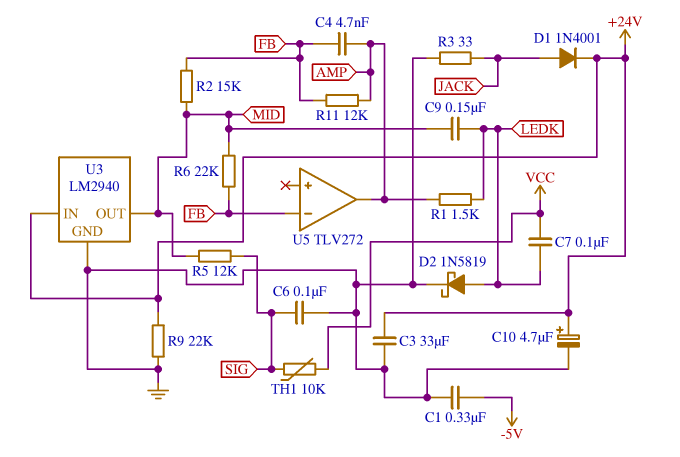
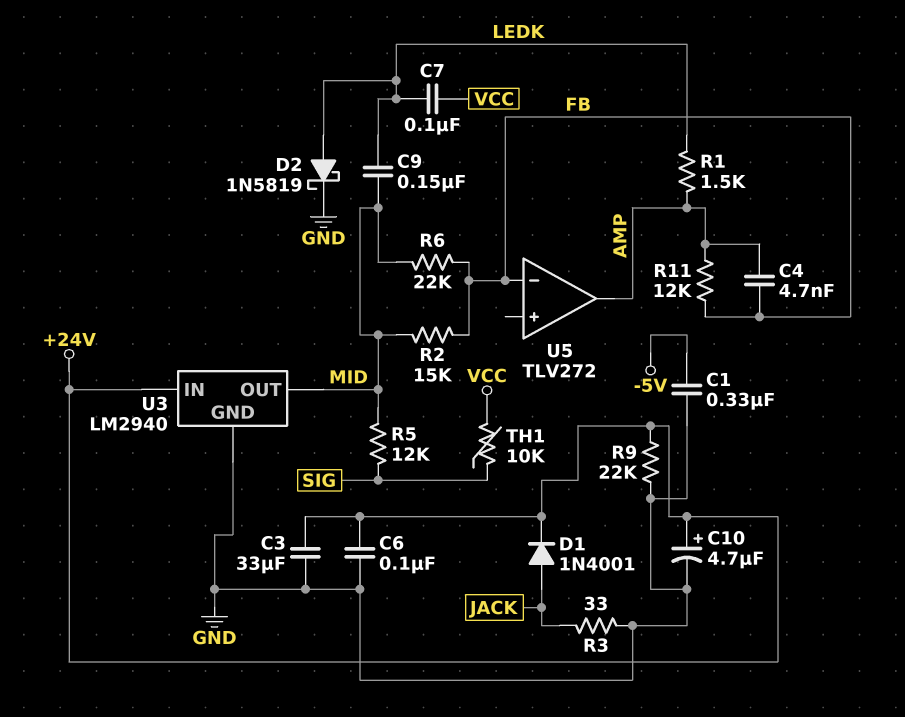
C6: 100nF (GND, SIG) -> 100nF (+24V, GND)

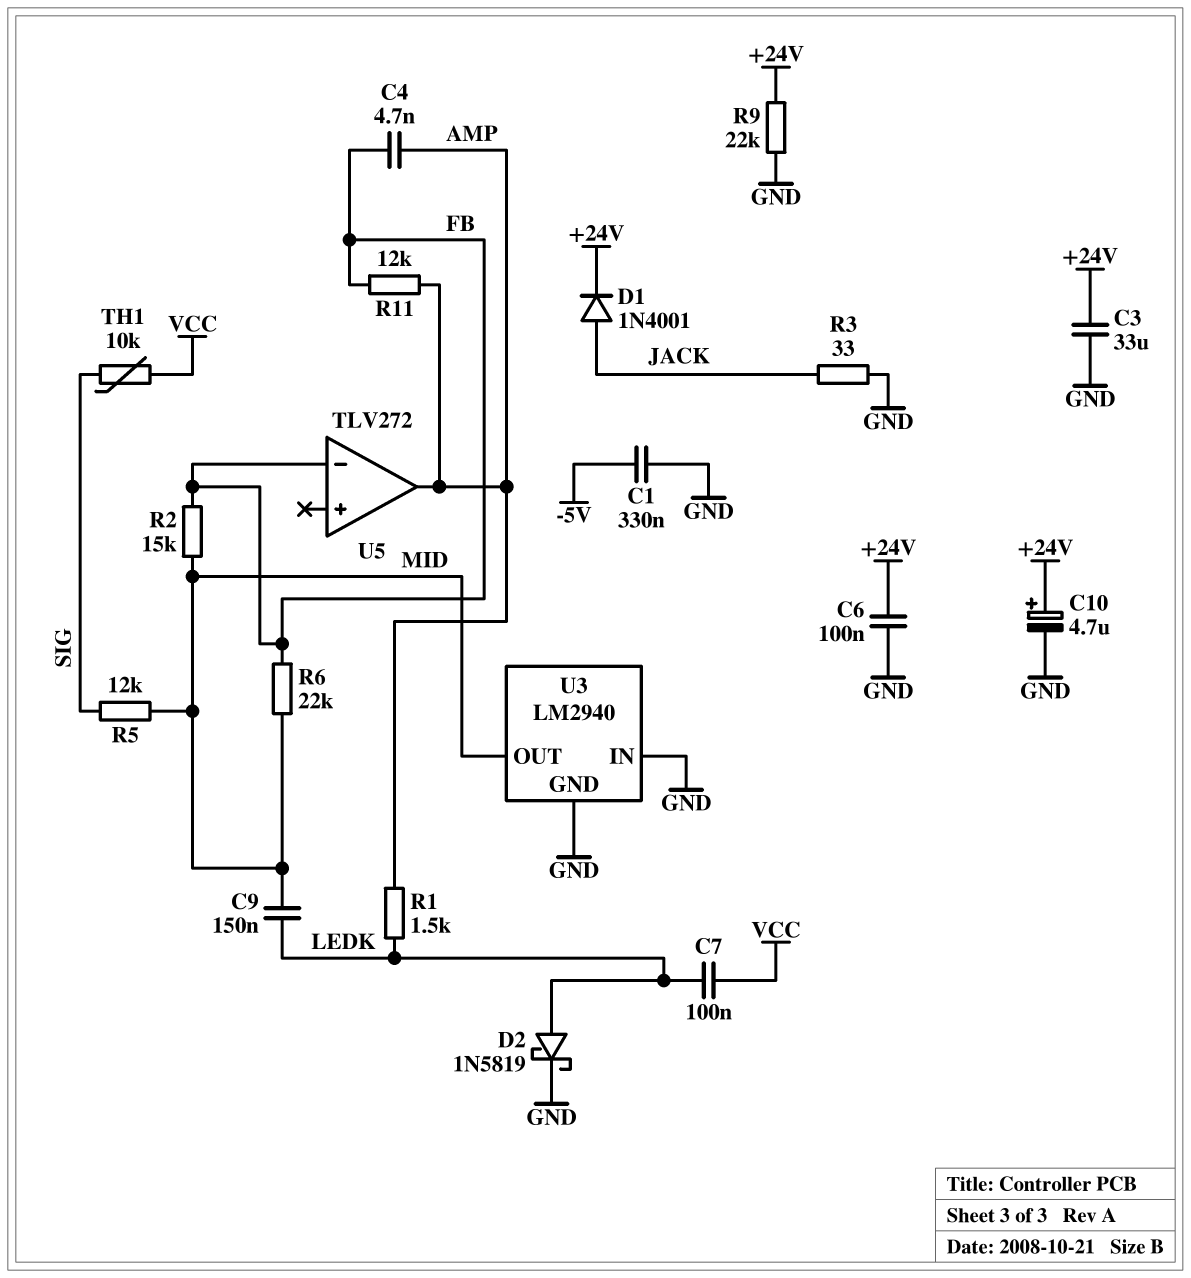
U3 pin IN: +24V -> GND

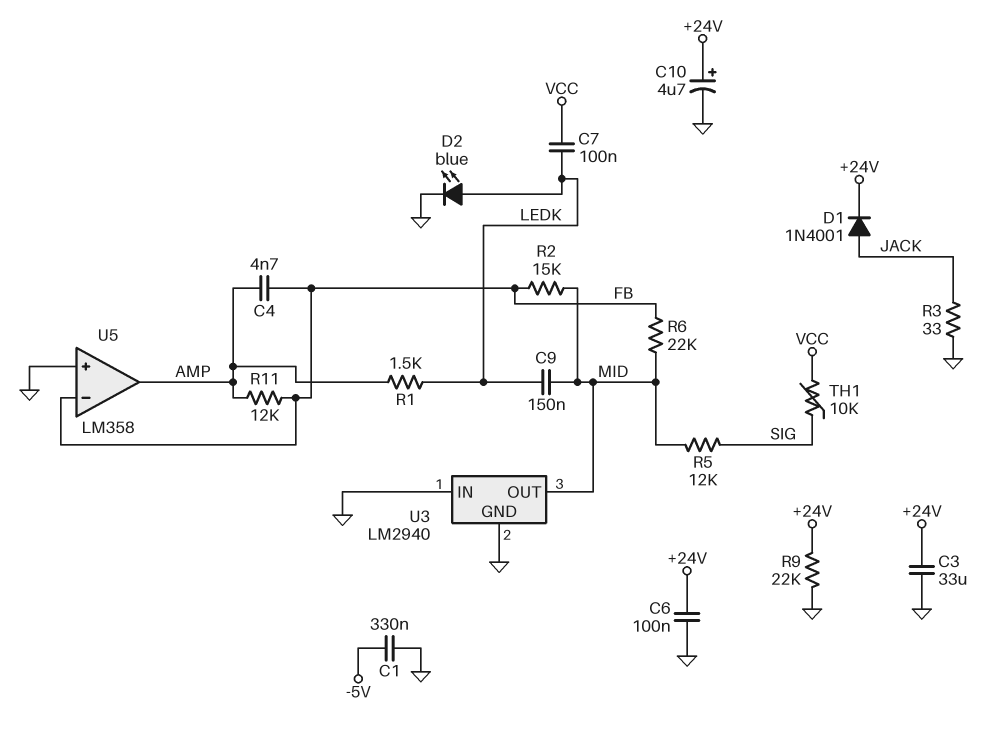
D2: schottky 1N5819 (A LEDK, K GND) -> LED blue (A LEDK, K GND)
U5: TLV272 -> LM358
U5 pin in+: none -> GND

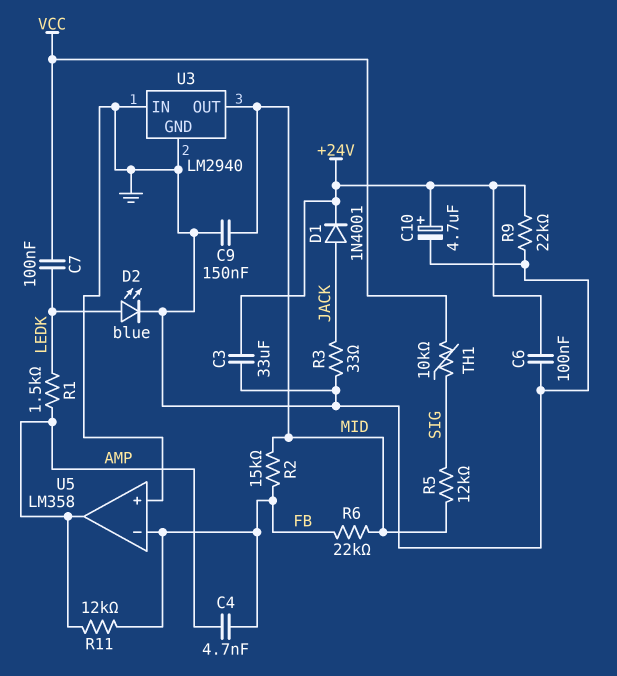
C1: 330nF (-5V, GND) -> none
C9: 150nF (LEDK, MID) -> 150nF (GND, MID)

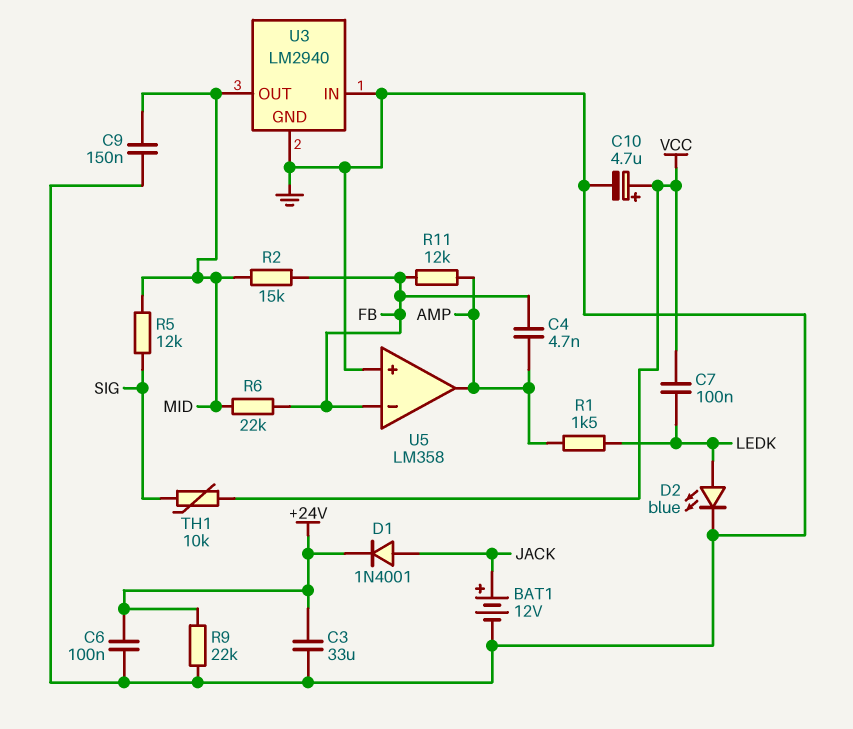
BAT1: none -> 12V (plus JACK, minus GND)
C10: 4.7uF (plus +24V, minus GND) -> 4.7uF (plus VCC, minus GND)
R3: 33 (GND, JACK) -> none

